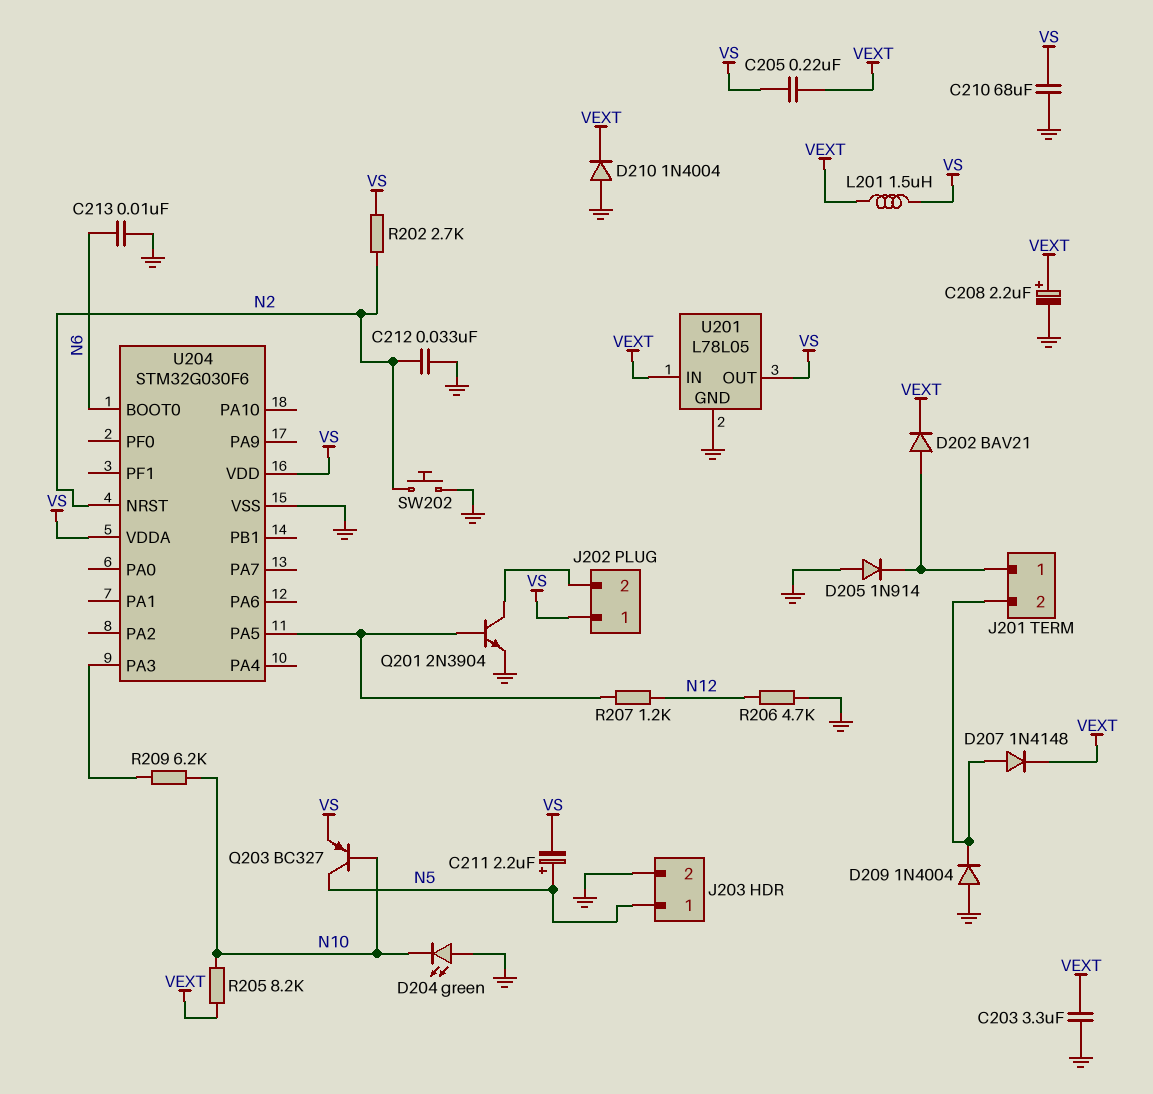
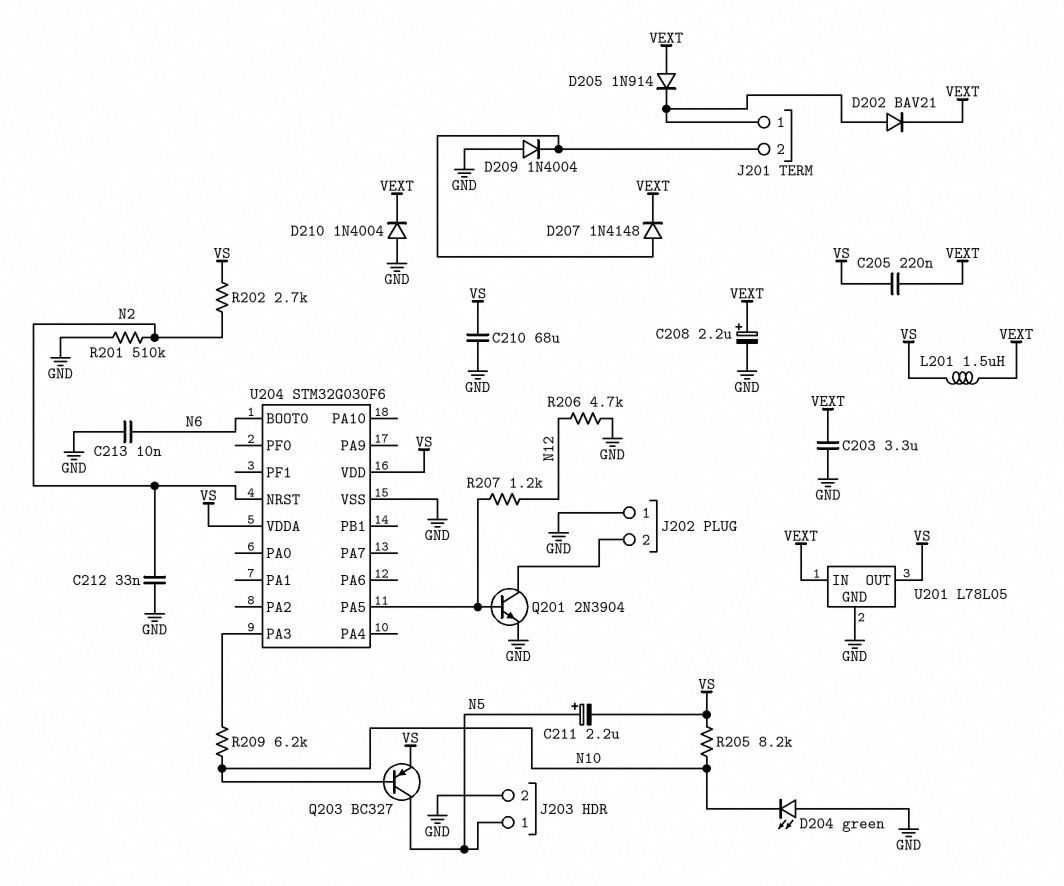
D205: diode 1N914 (A GND, K J201/1) -> diode 1N914 (A VEXT, K J201/1)
J202 pin 1: VS -> GND
R201: none -> 510k (GND, N2)
R205: 8.2k (N10, VEXT) -> 8.2k (N10, VS)
SW202: button (GND, N2) -> none

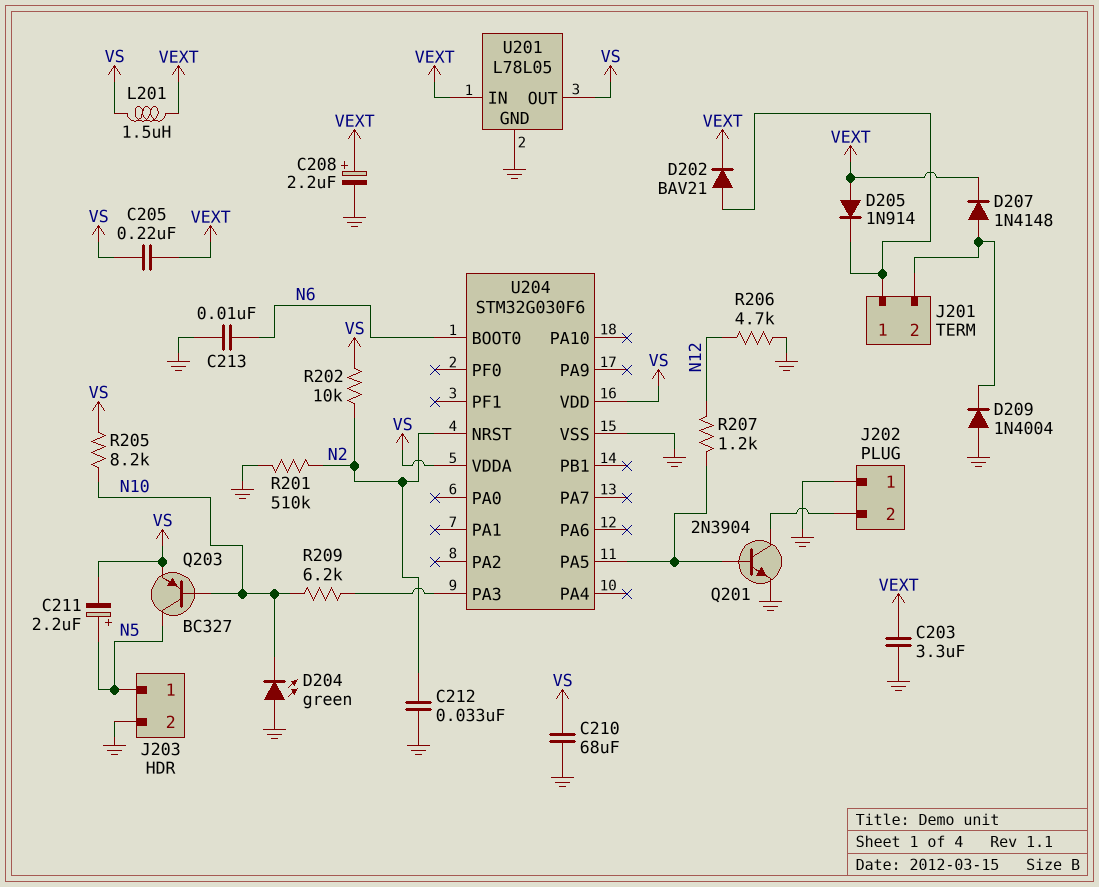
D210: diode 1N4004 (A GND, K VEXT) -> none
R202: 2.7k (N2, VS) -> 10k (N2, VS)

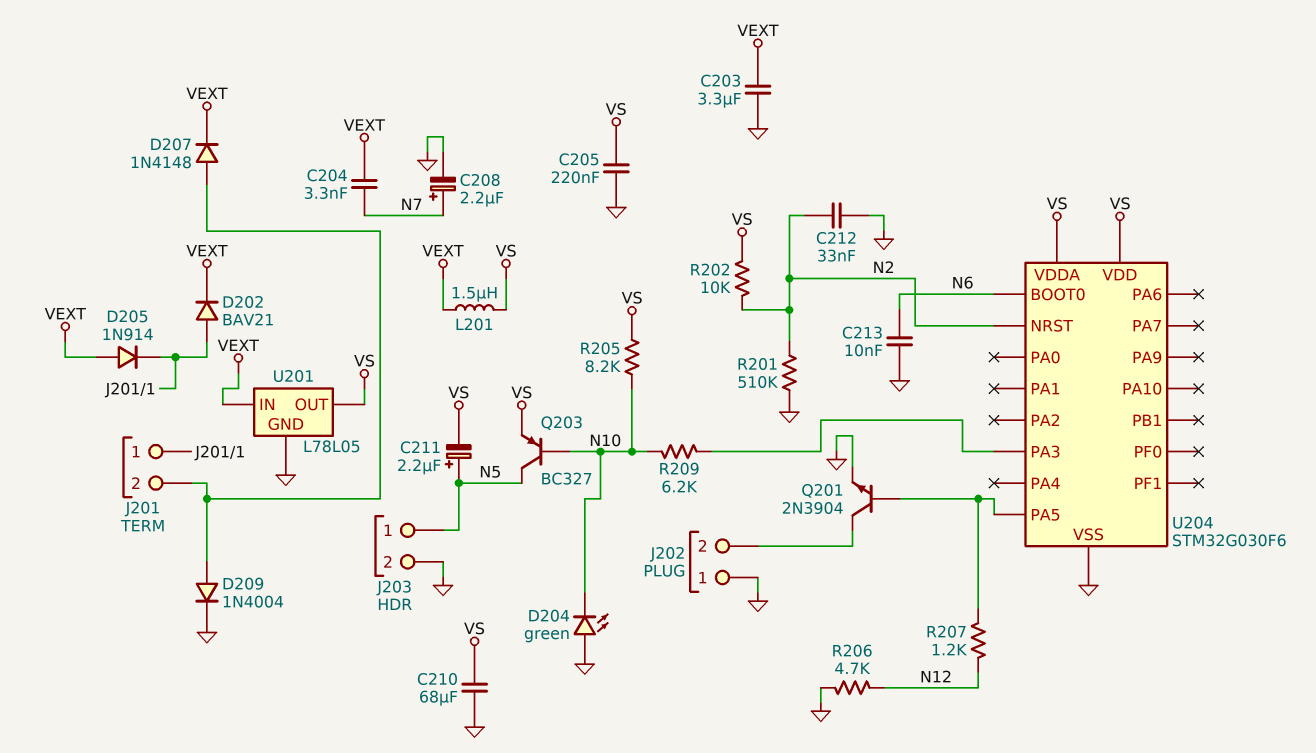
C204: none -> 3.3nF (N7, VEXT)
C205: 220nF (VEXT, VS) -> 220nF (GND, VS)
C208: 2.2uF (plus VEXT, minus GND) -> 2.2uF (plus N7, minus GND)
D209: diode 1N4004 (A GND, K J201/2) -> diode 1N4004 (A J201/2, K GND)

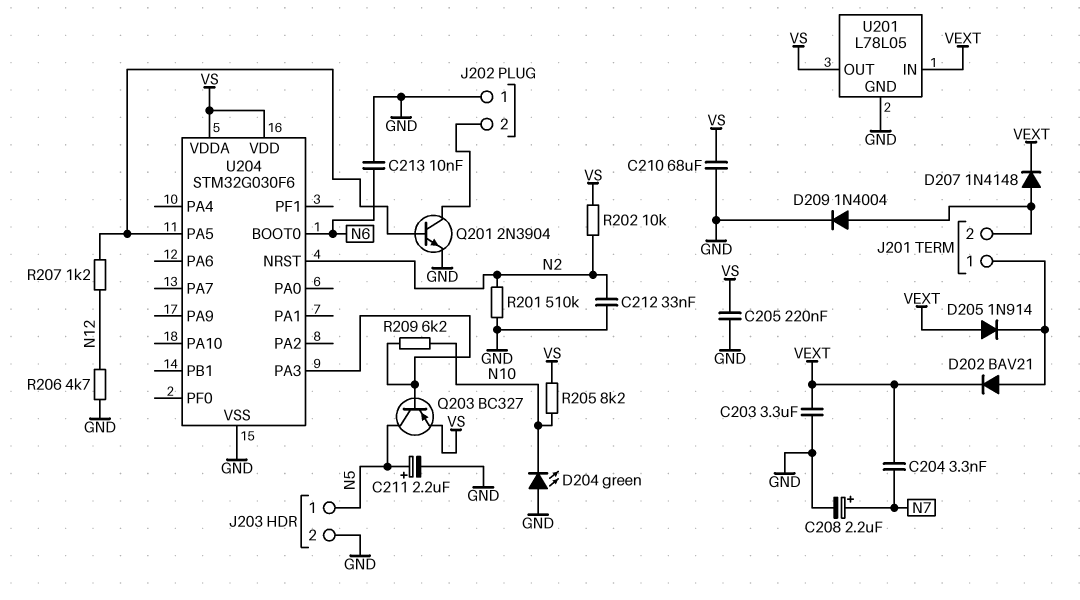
C211: 2.2uF (plus N5, minus VS) -> 2.2uF (plus N5, minus GND)
L201: 1.5uH (VEXT, VS) -> none
Q203: PNP BC327 (B N10, C N5, E VS) -> PNP BC327 (B U204/PA3, C N5, E VS)

